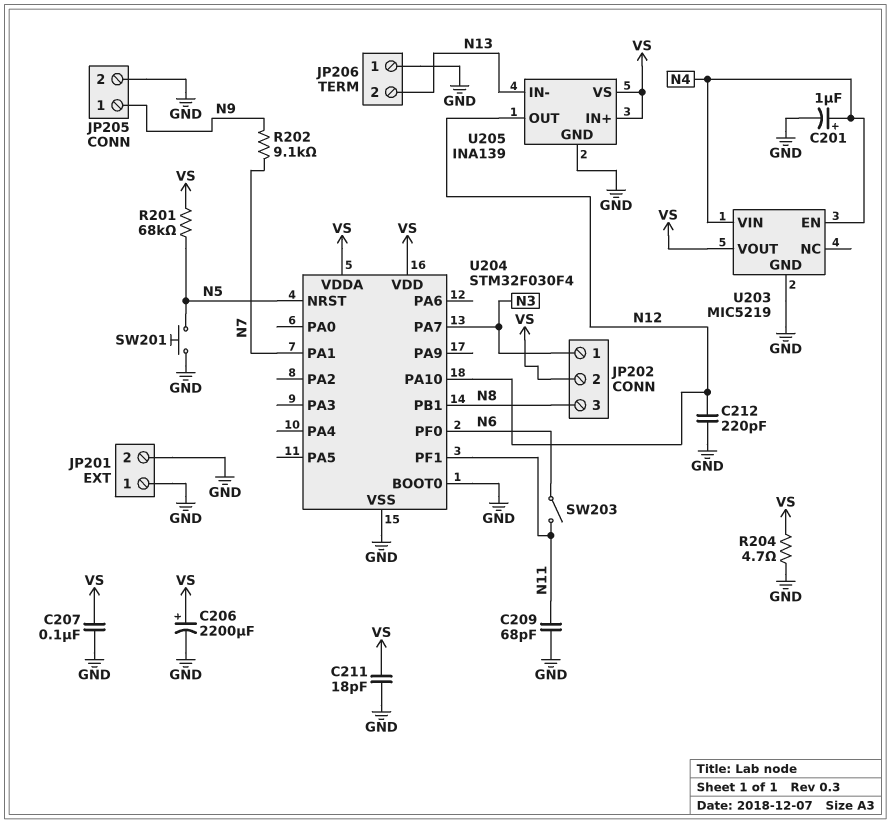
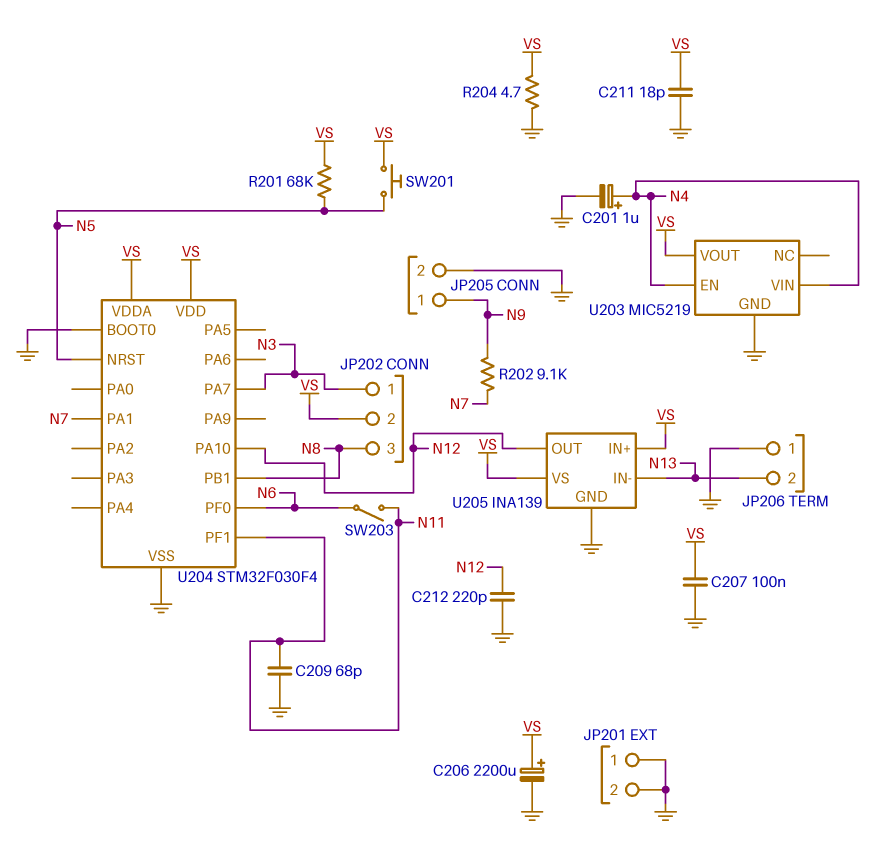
SW201: button (GND, N5) -> button (N5, VS)

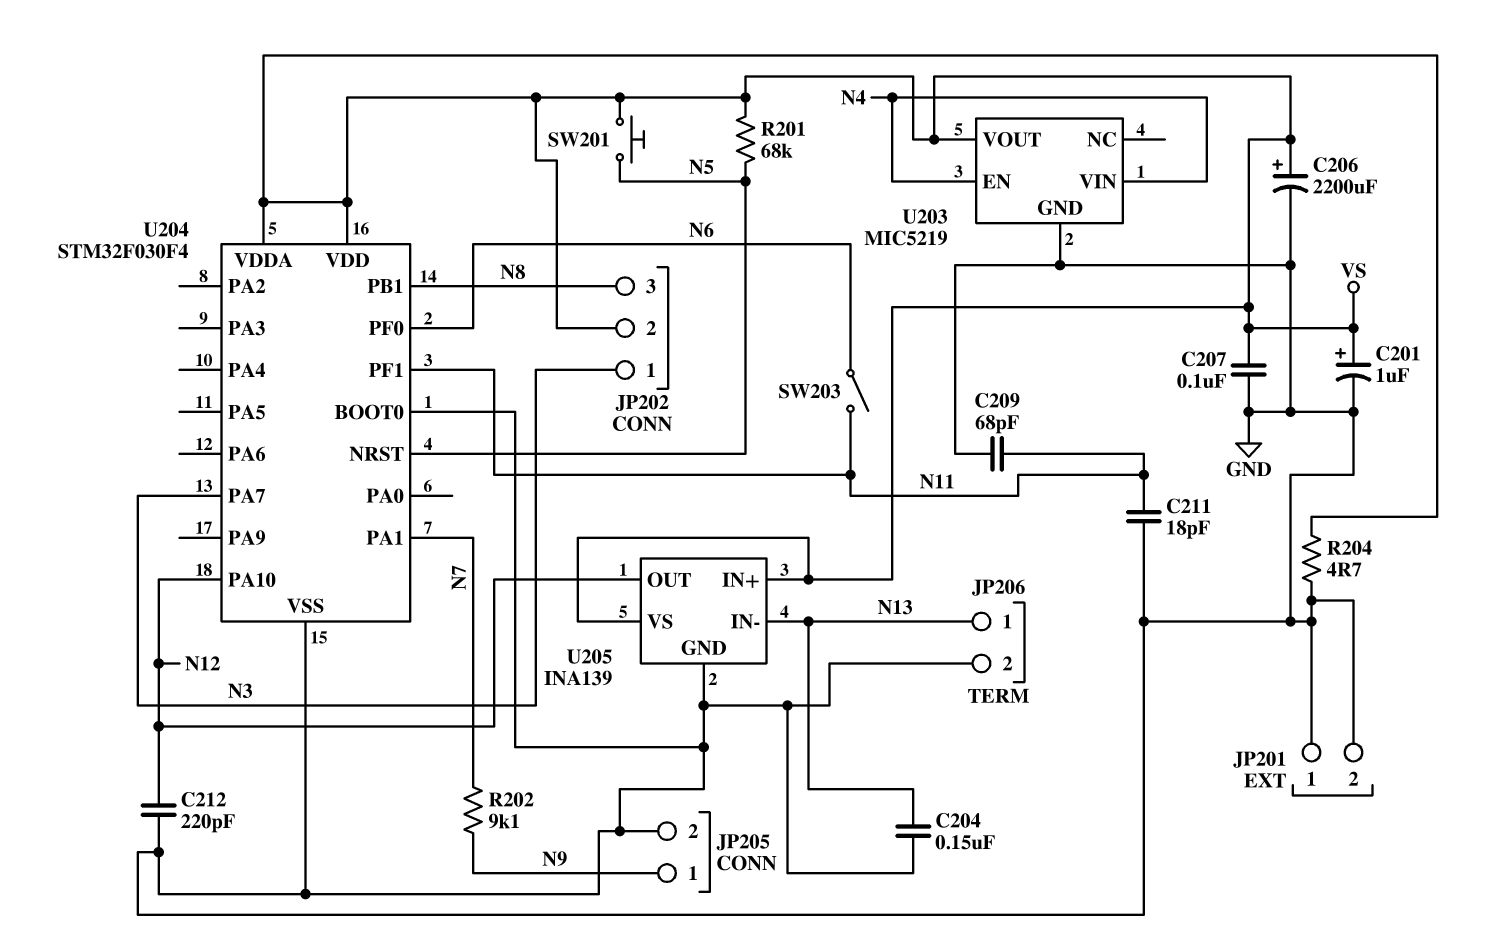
C201: 1uF (plus N4, minus GND) -> 1uF (plus VS, minus GND)
C204: none -> 150nF (GND, N13)
C211: 18pF (GND, VS) -> 18pF (GND, N11)
JP206 pin 1: GND -> N13
JP206 pin 2: N13 -> GND

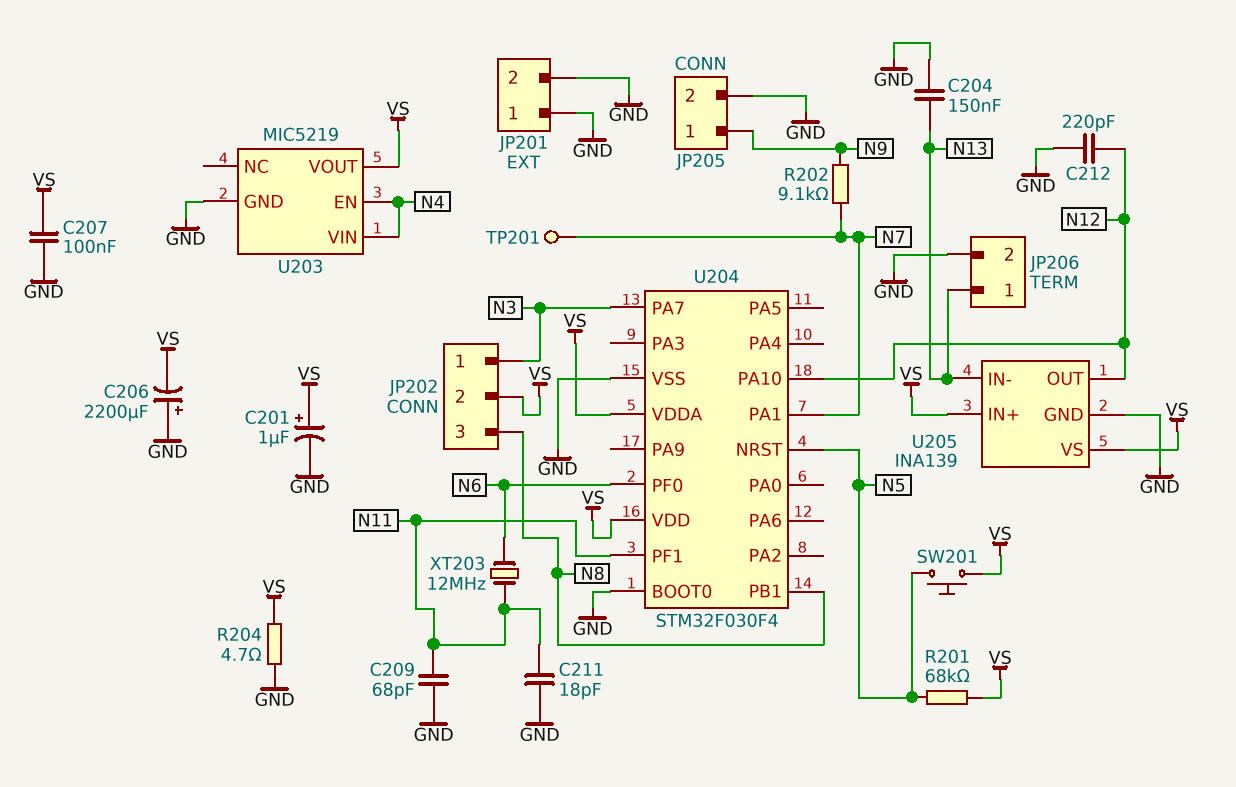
C206: 2200uF (plus VS, minus GND) -> 2200uF (plus GND, minus VS)
SW203: switch (N6, N11) -> none
TP201: none -> test point (N7)
XT203: none -> 12MHz (N6, N11)

